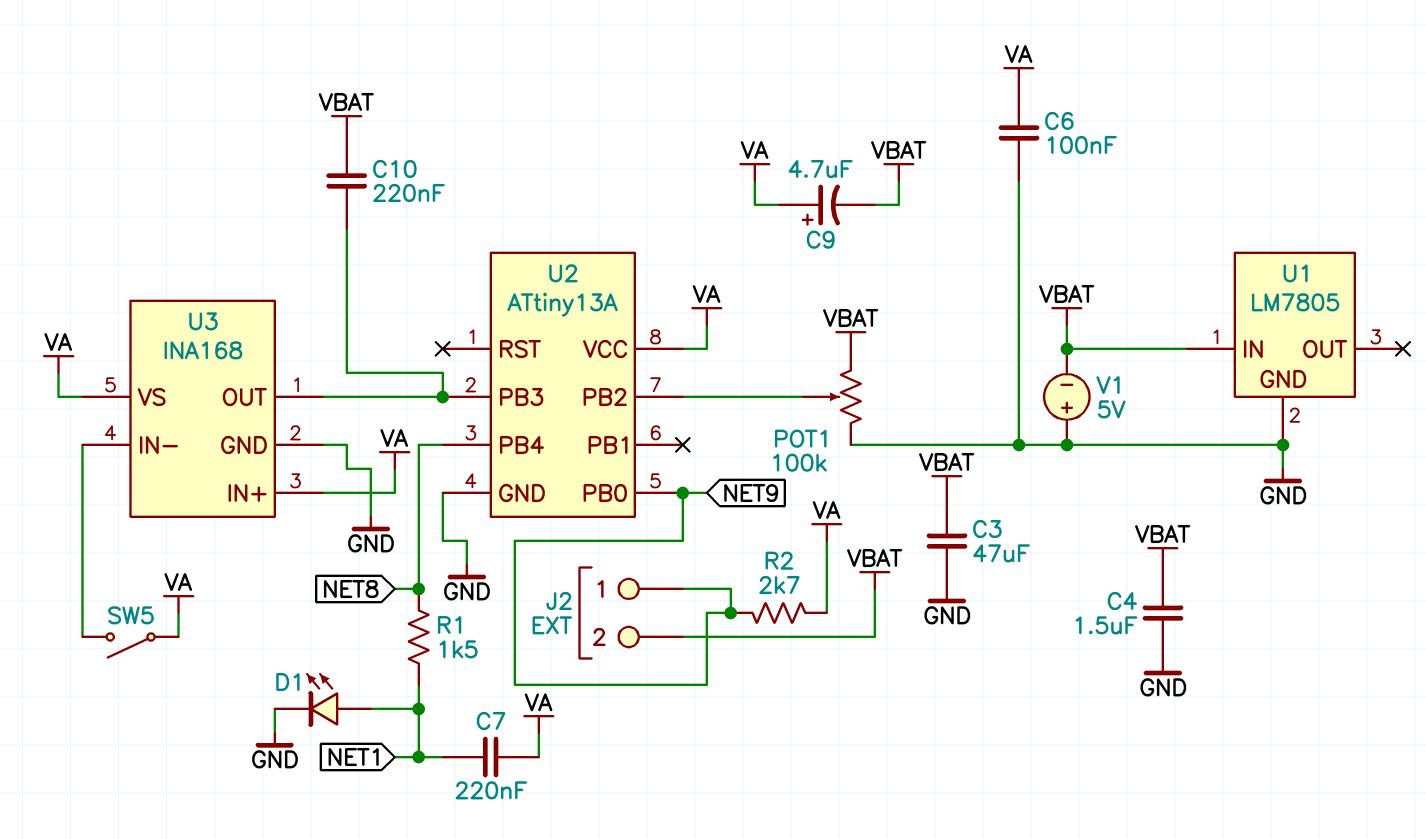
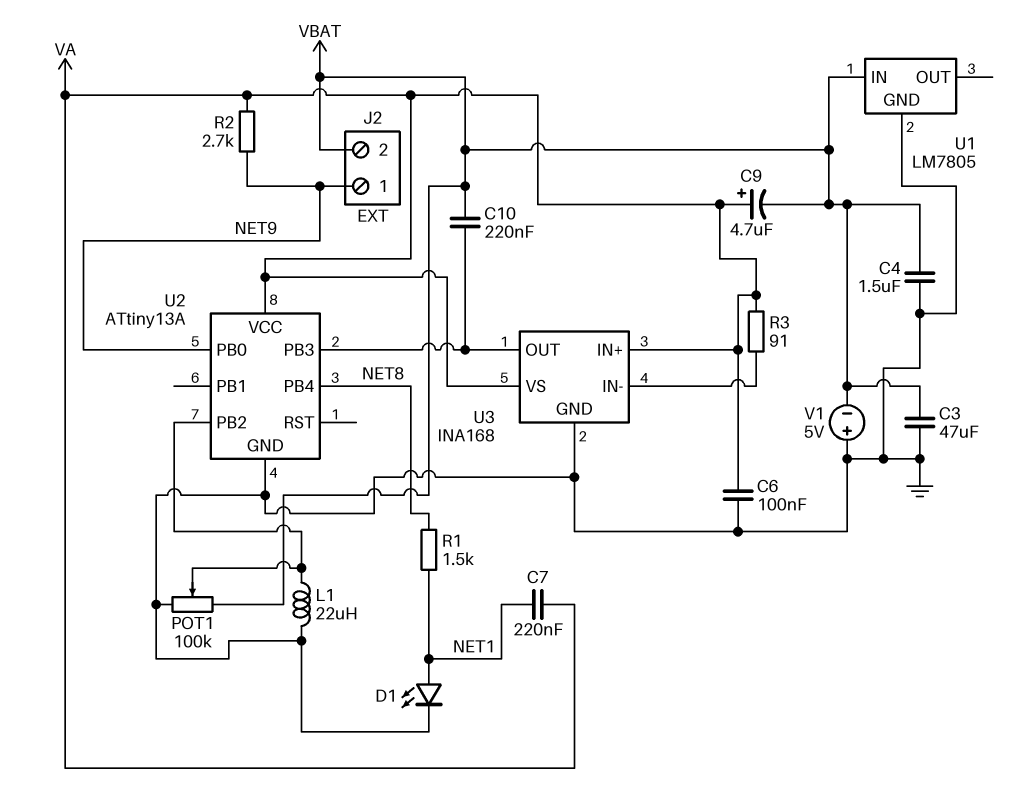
L1: none -> 22uH (GND, U2/PB2)
R3: none -> 91 (U3/IN-, VA)
SW5: switch (U3/IN-, VA) -> none

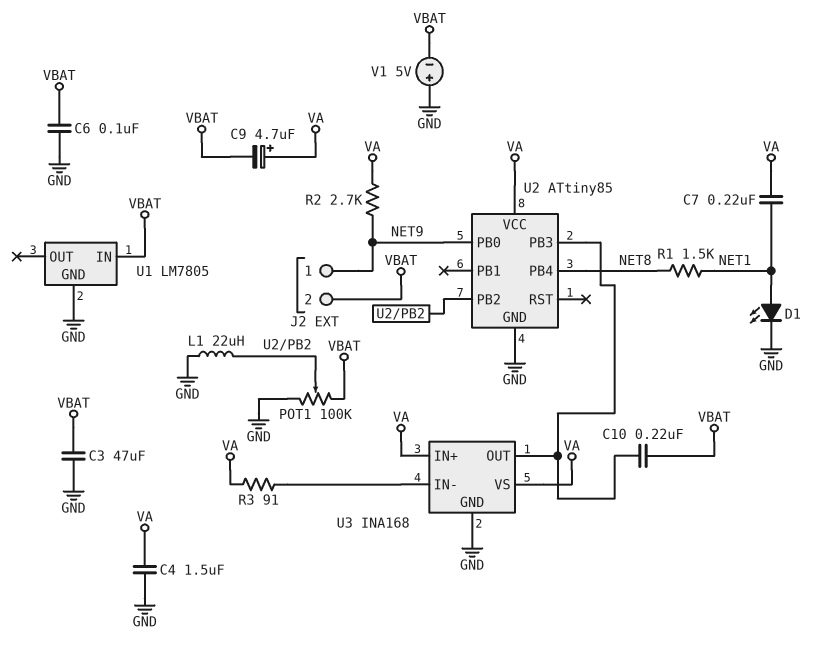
C4: 1.5uF (GND, VBAT) -> 1.5uF (GND, VA)
C6: 100nF (GND, VA) -> 100nF (GND, VBAT)
U2: ATtiny13A -> ATtiny85

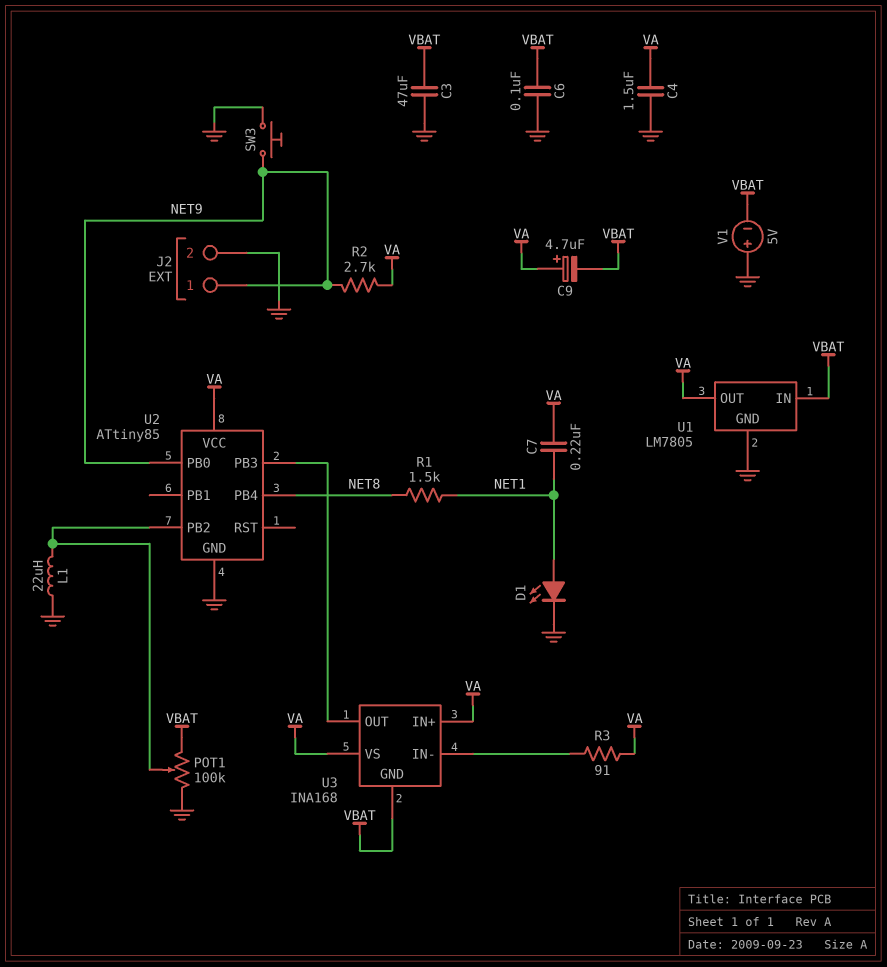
C10: 220nF (U2/PB3, VBAT) -> none
J2 pin 2: VBAT -> GND
SW3: none -> button (GND, NET9)
U1 pin OUT: none -> VA
U3 pin GND: GND -> VBAT

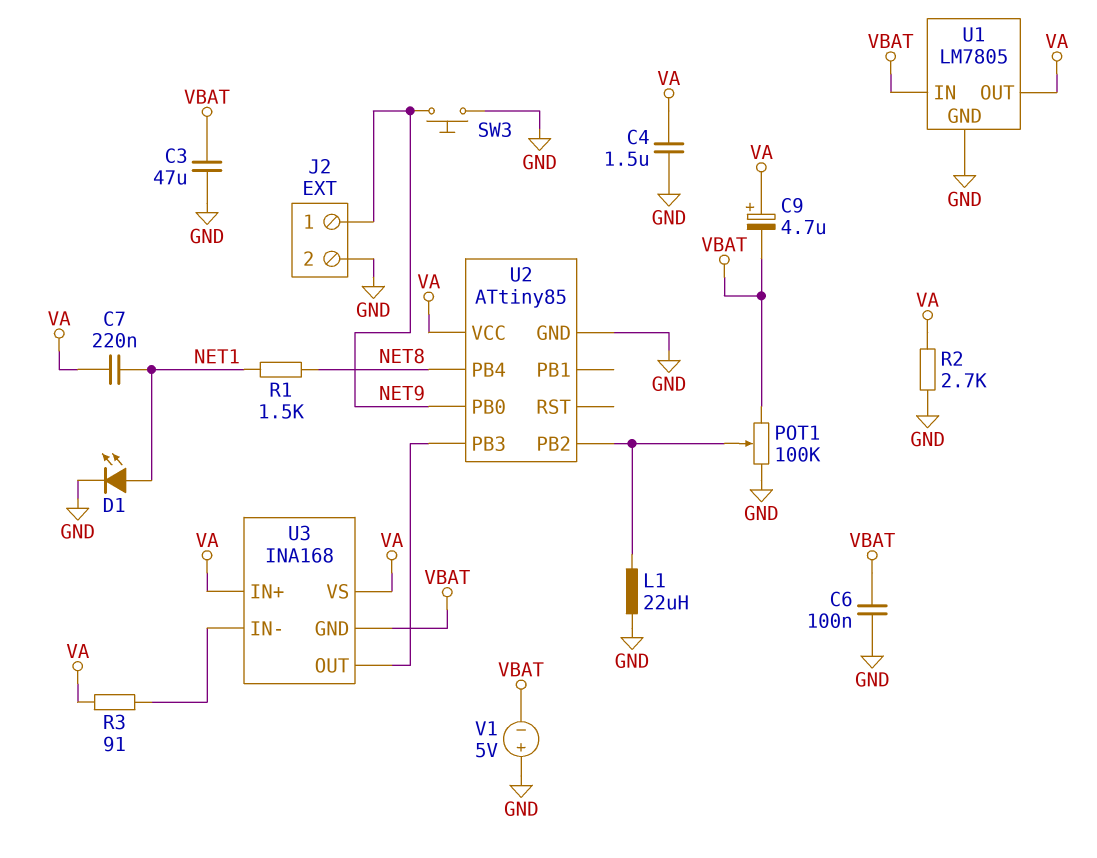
R2: 2.7k (NET9, VA) -> 2.7k (GND, VA)

